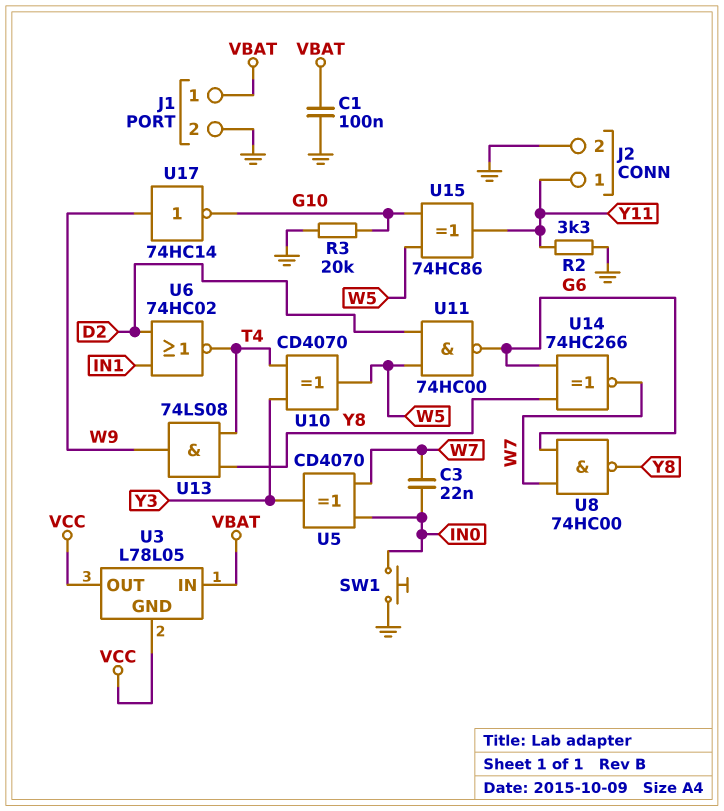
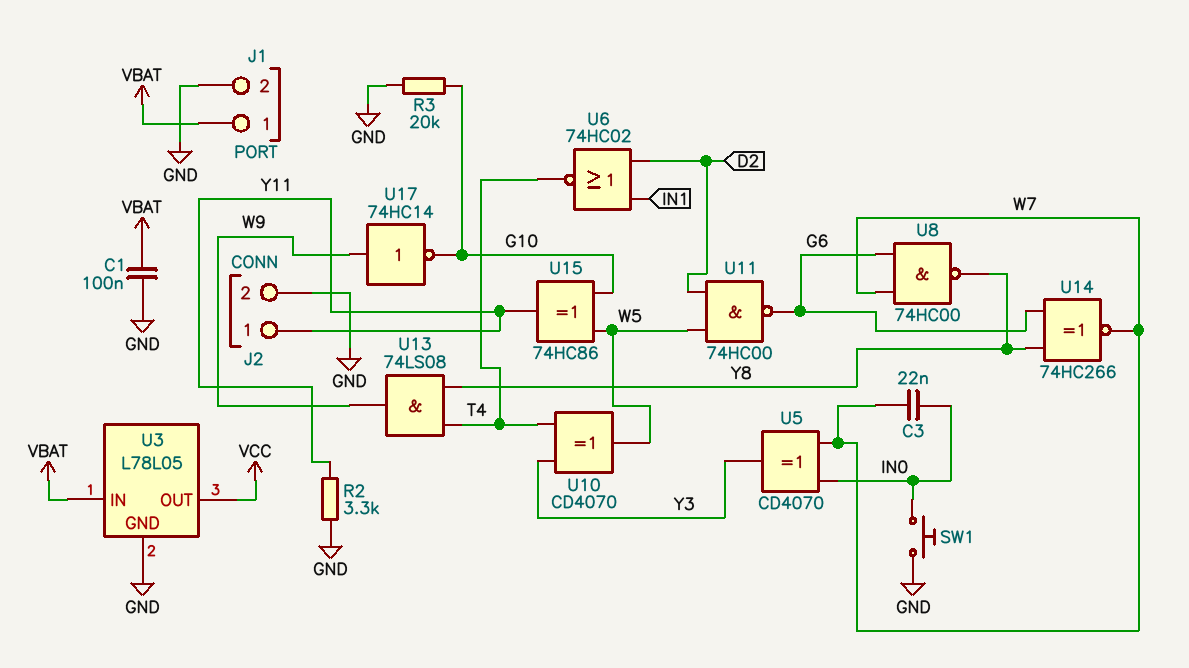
U3 pin GND: VCC -> GND

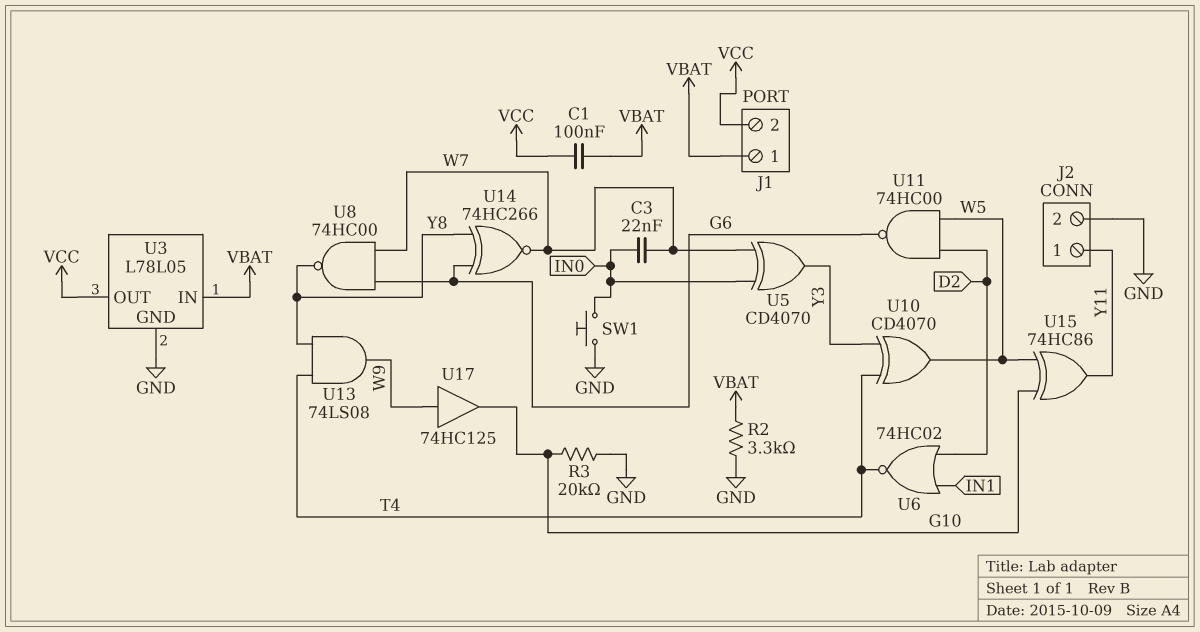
C1: 100nF (GND, VBAT) -> 100nF (VBAT, VCC)
J1 pin 2: GND -> VCC
R2: 3.3k (GND, Y11) -> 3.3k (GND, VBAT)
U17: NOT 74HC14 (in W9, out G10) -> buffer 74HC125 (in W9, out G10)

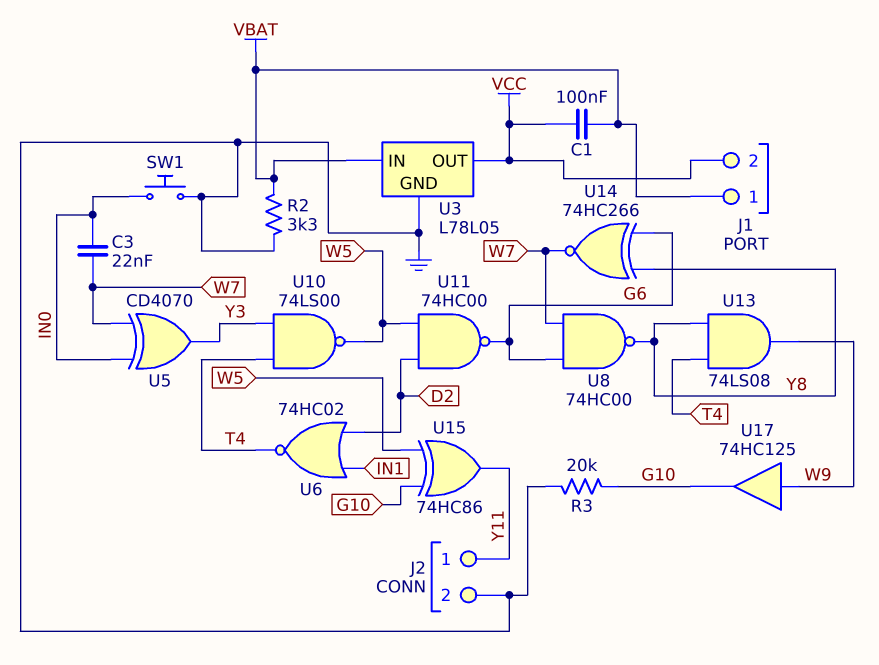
U10: XOR CD4070 (in T4, in Y3, out W5) -> NAND 74LS00 (in T4, in Y3, out W5)

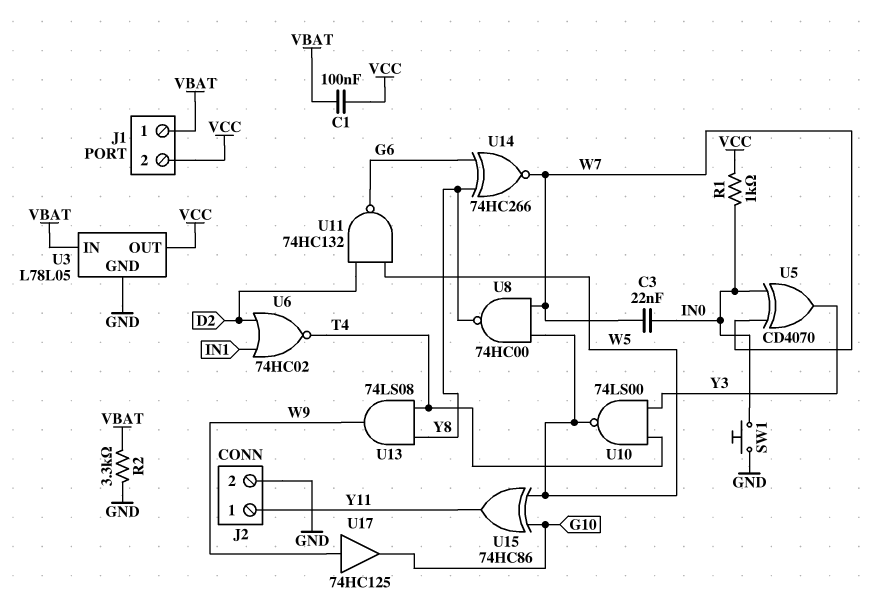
R1: none -> 1k (IN0, VCC)
R3: 20k (G10, GND) -> none
U8: NAND 74HC00 (in G6, in W7, out Y8) -> NAND 74HC00 (in W5, in W7, out Y8)
U11: NAND 74HC00 (in D2, in W5, out G6) -> NAND 74HC132 (in D2, in W5, out G6)

